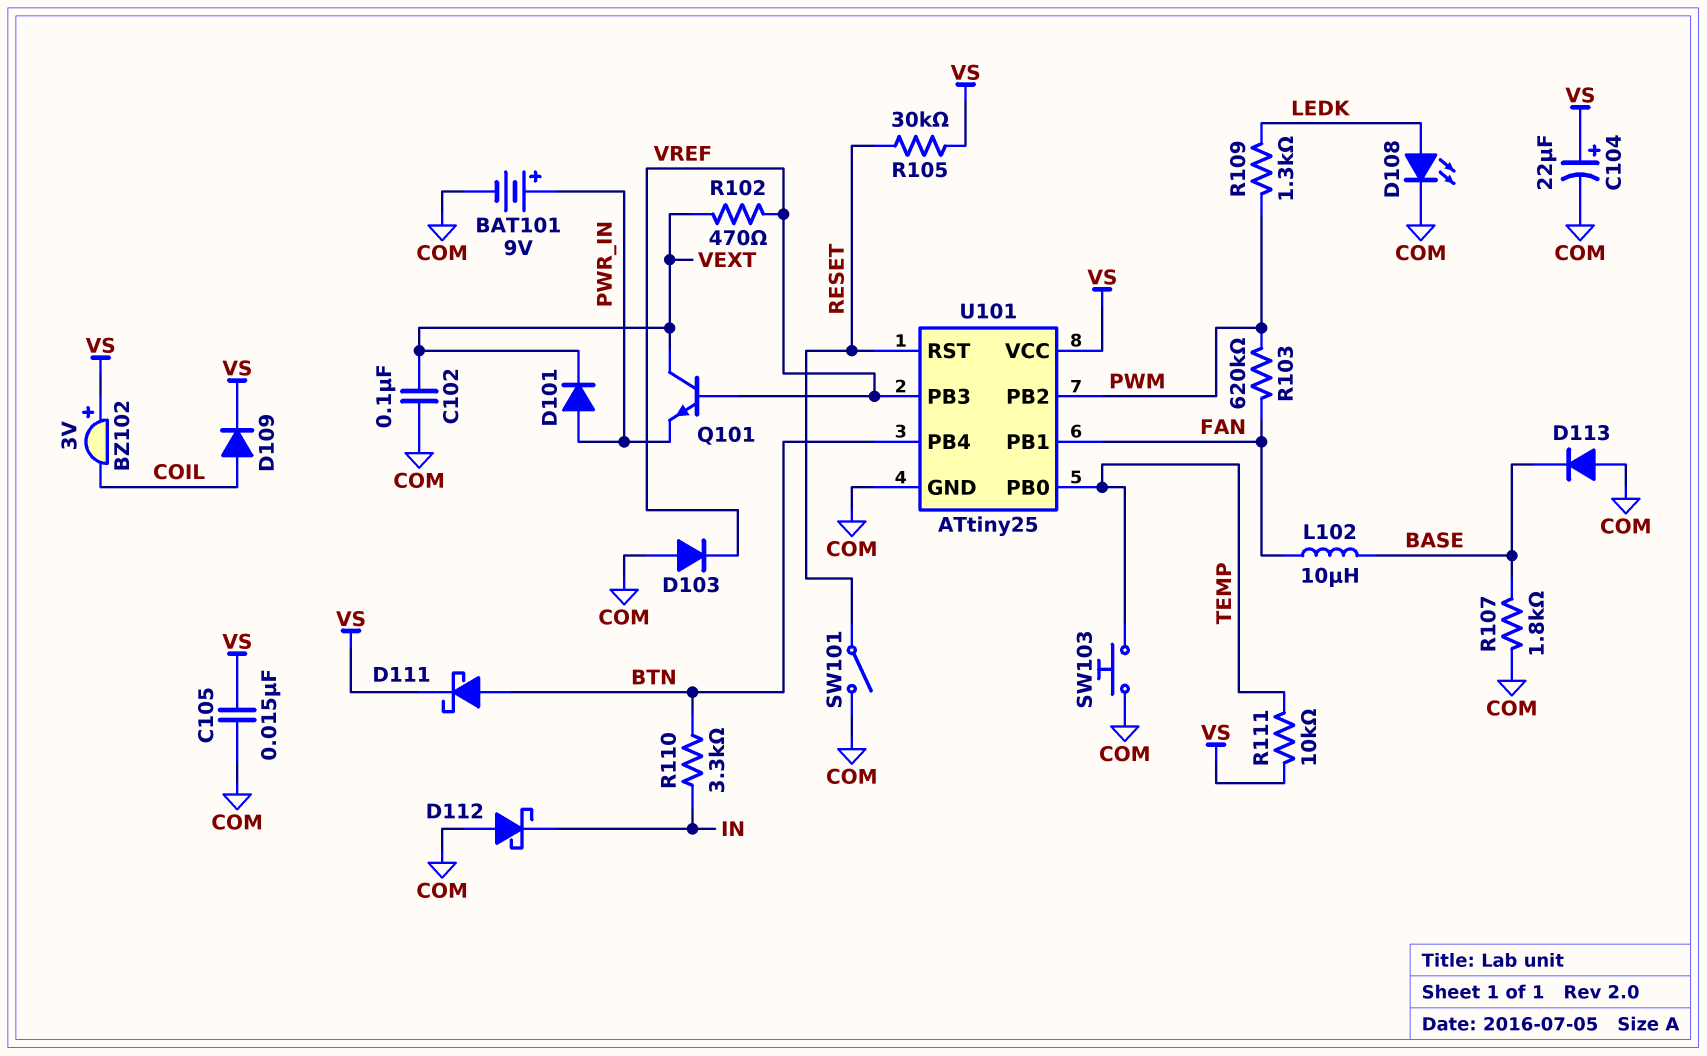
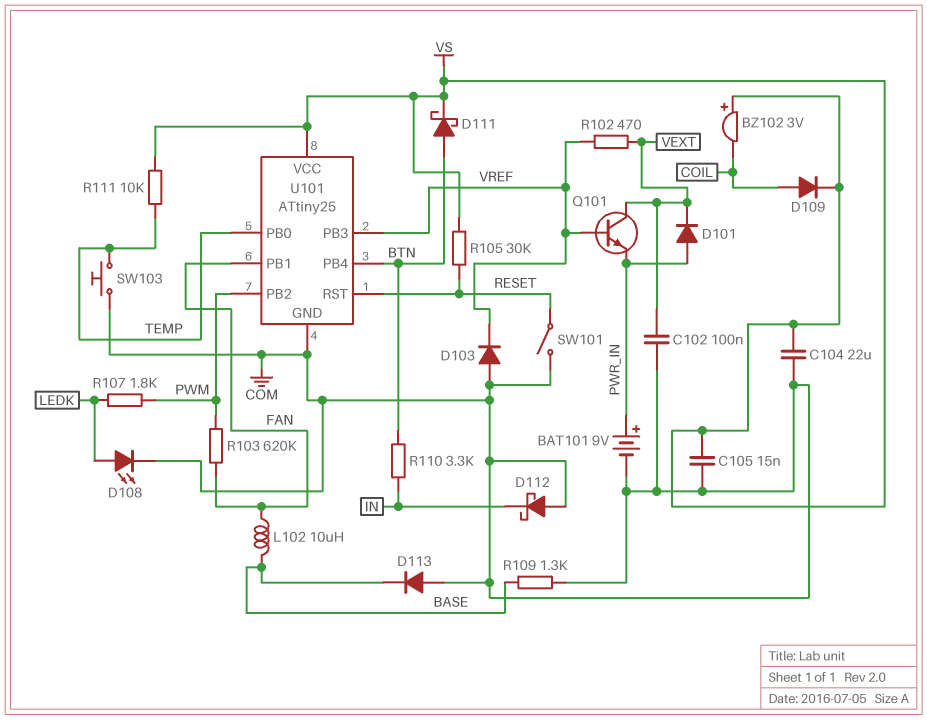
C104: 22uF (plus VS, minus COM) -> 22uF (COM, VS)
R107: 1.8k (BASE, COM) -> 1.8k (LEDK, PWM)
R109: 1.3k (LEDK, PWM) -> 1.3k (BASE, COM)

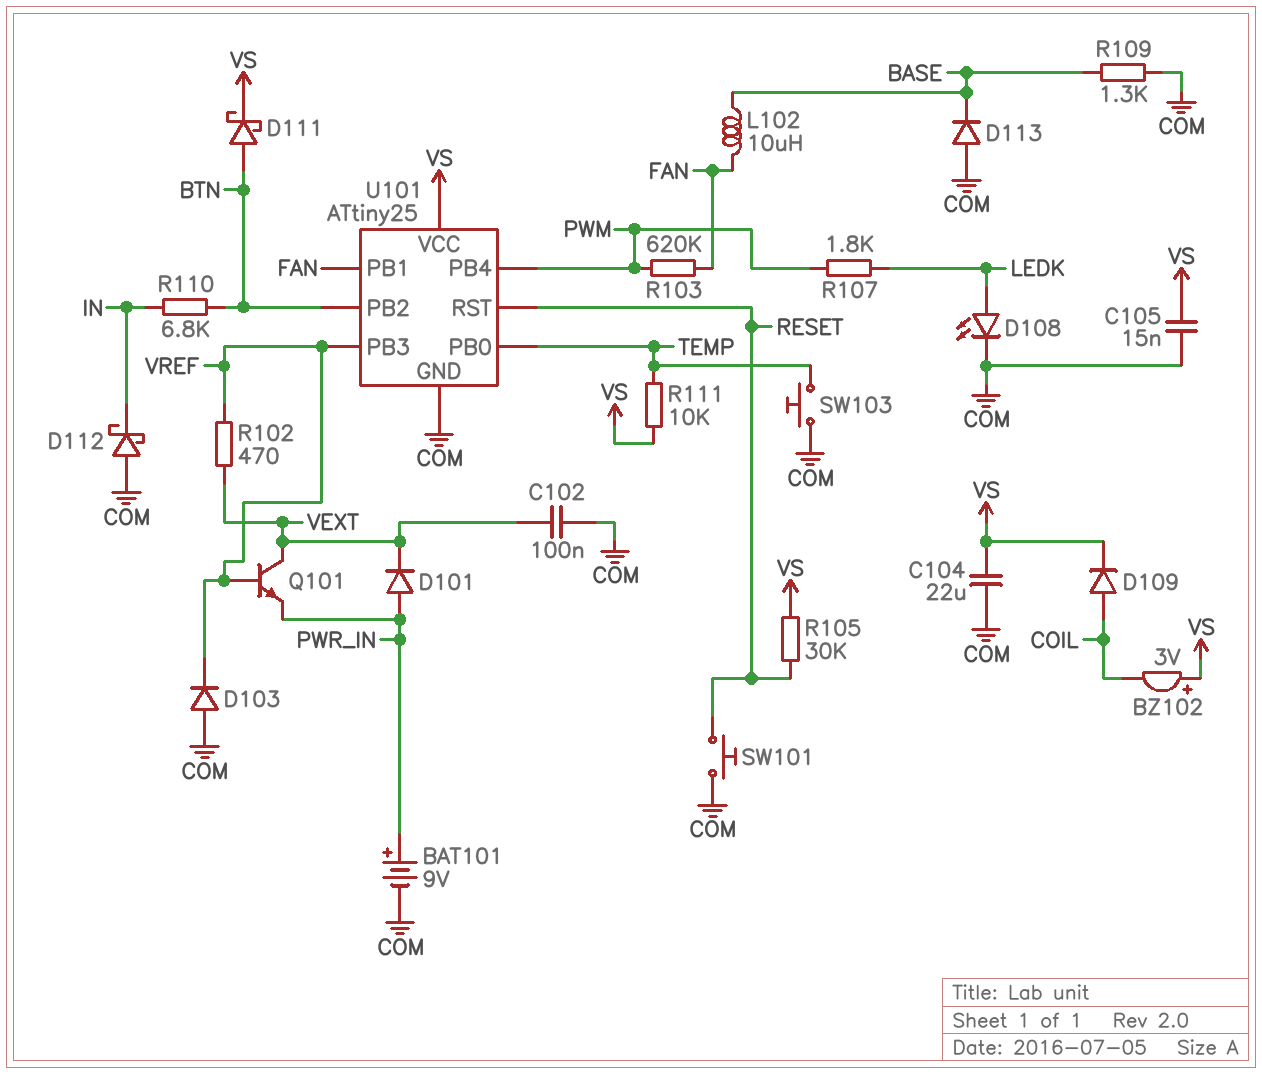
R110: 3.3k (BTN, IN) -> 6.8k (BTN, IN)
SW101: switch (COM, RESET) -> button (COM, RESET)
U101 pin PB2: PWM -> BTN
U101 pin PB4: BTN -> PWM

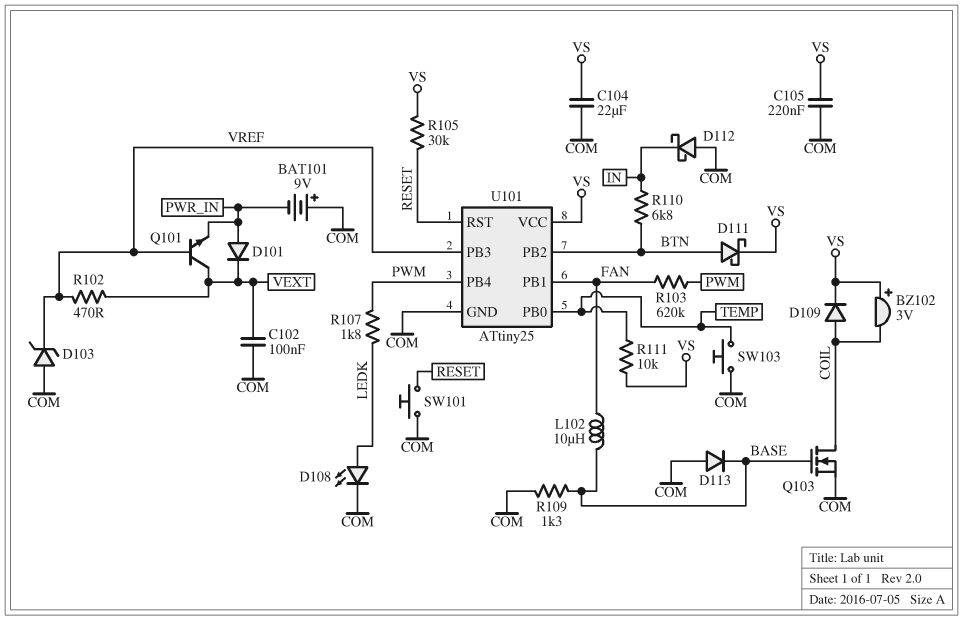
BAT101: 9V (plus PWR_IN, minus COM) -> 9V (plus COM, minus PWR_IN)
C105: 15nF (COM, VS) -> 220nF (COM, VS)
D103: diode (A COM, K VREF) -> zener (A COM, K VREF)
Q103: none -> NMOS (G BASE, D COIL, S COM)

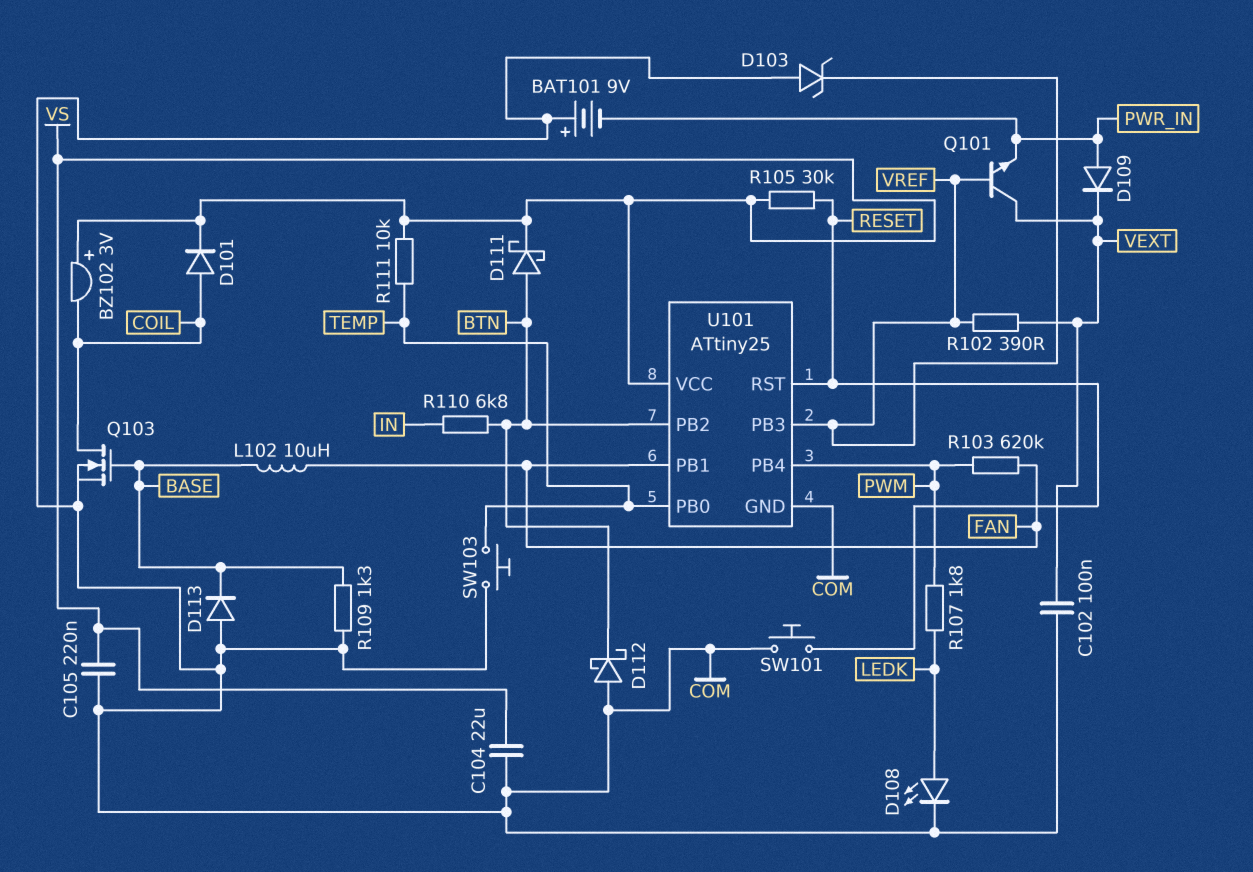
D101: diode (A PWR_IN, K VEXT) -> diode (A COIL, K VS)
D109: diode (A COIL, K VS) -> diode (A PWR_IN, K VEXT)
D112: schottky (A COM, K IN) -> schottky (A COM, K BTN)
R102: 470 (VEXT, VREF) -> 390 (VEXT, VREF)

